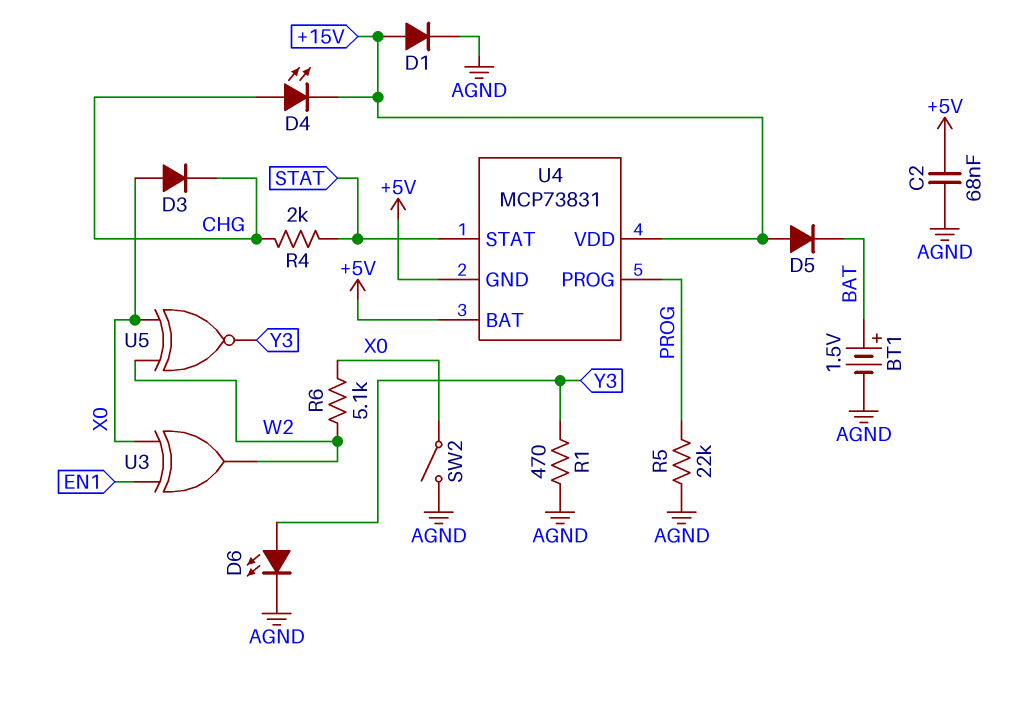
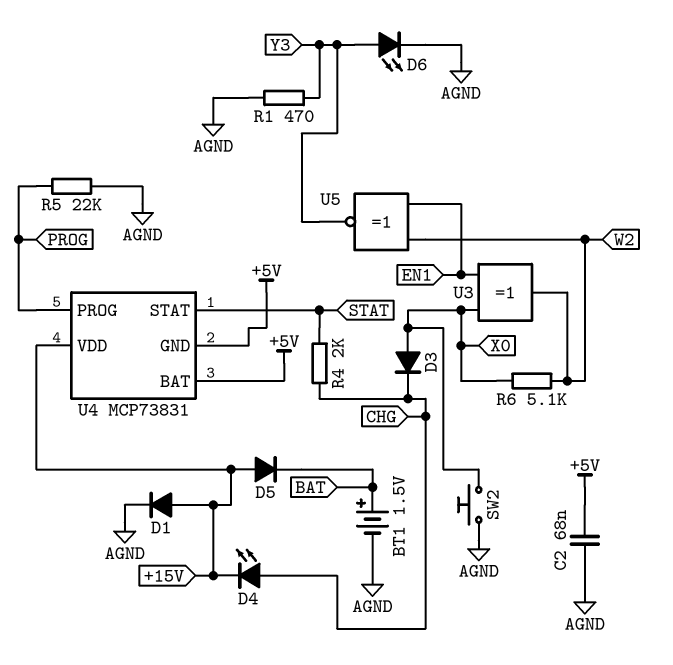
SW2: switch (AGND, X0) -> button (AGND, X0)
U5: XNOR (in W2, in X0, out Y3) -> XNOR (in EN1, in W2, out Y3)

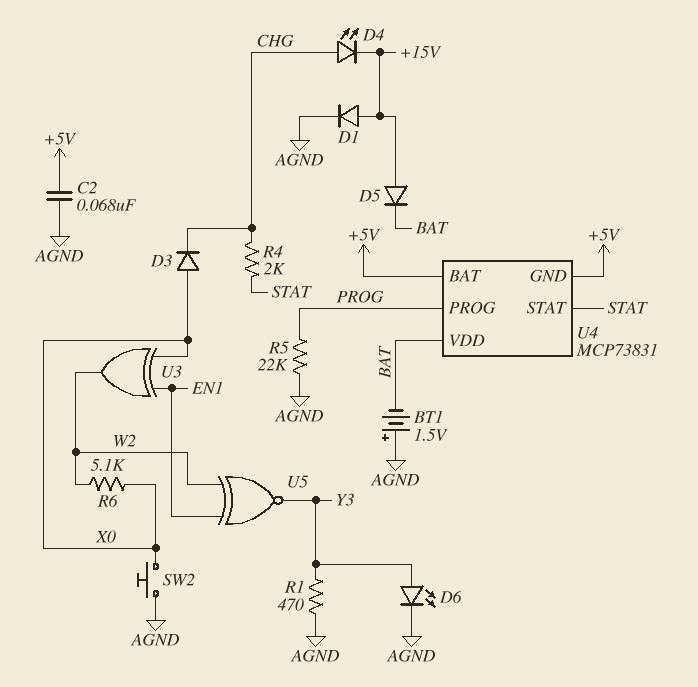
BT1: 1.5V (plus BAT, minus AGND) -> 1.5V (plus AGND, minus BAT)
U4 pin VDD: +15V -> BAT

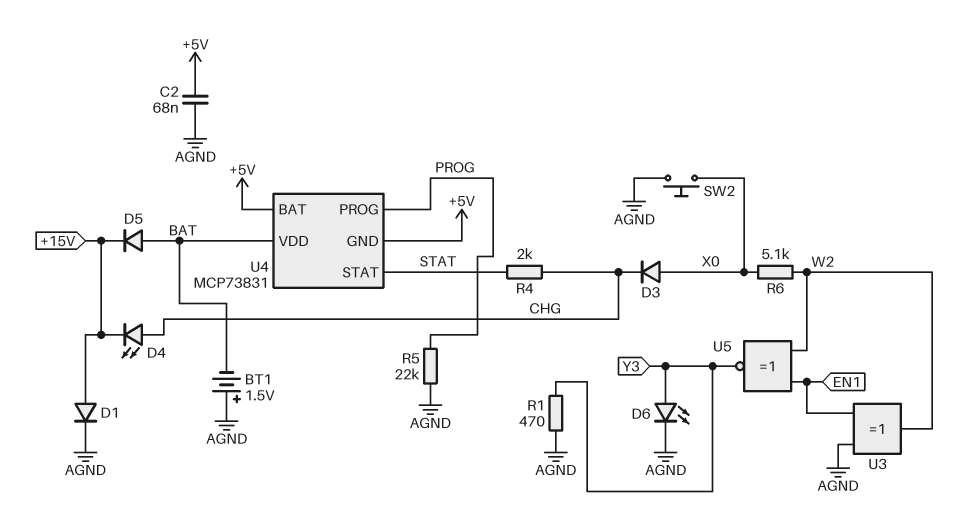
D5: diode (A +15V, K BAT) -> diode (A BAT, K +15V)
U3: XOR (in EN1, in X0, out W2) -> XOR (in AGND, in EN1, out W2)

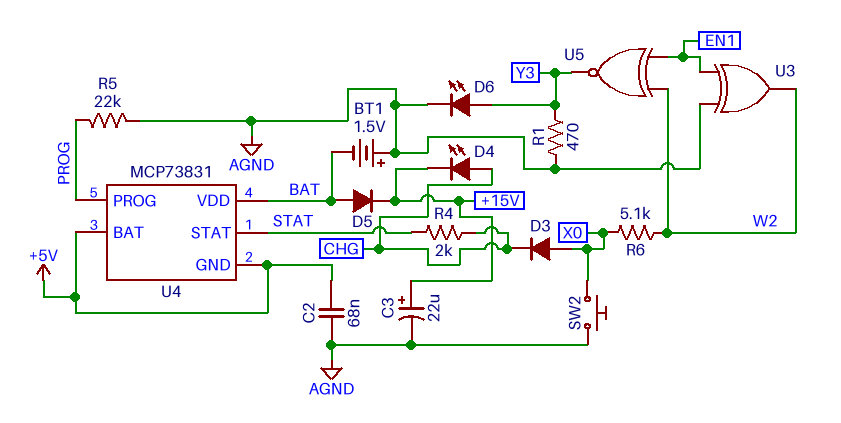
C3: none -> 22uF (plus +15V, minus AGND)
D1: diode (A +15V, K AGND) -> none

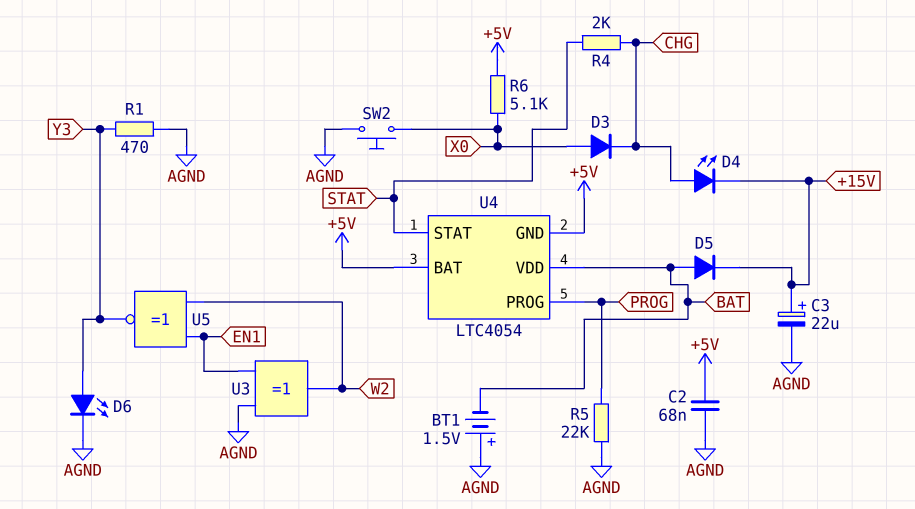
R6: 5.1k (W2, X0) -> 5.1k (+5V, X0)
U4: MCP73831 -> LTC4054

